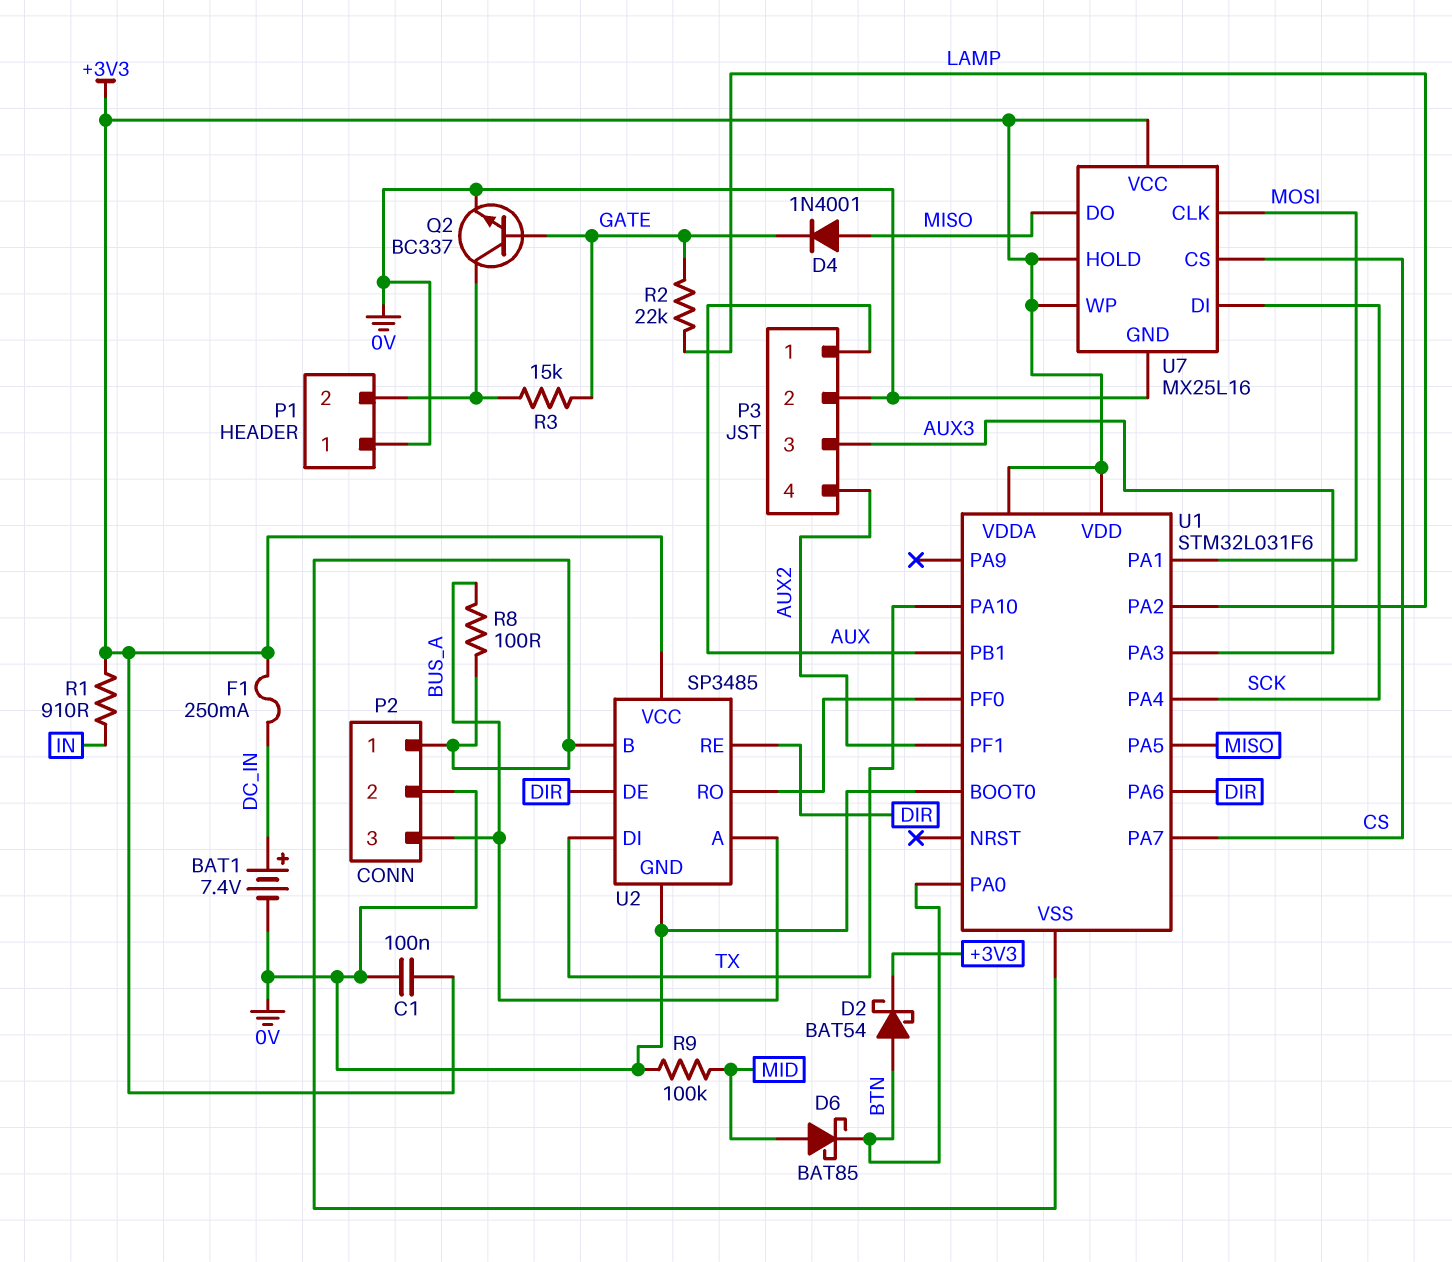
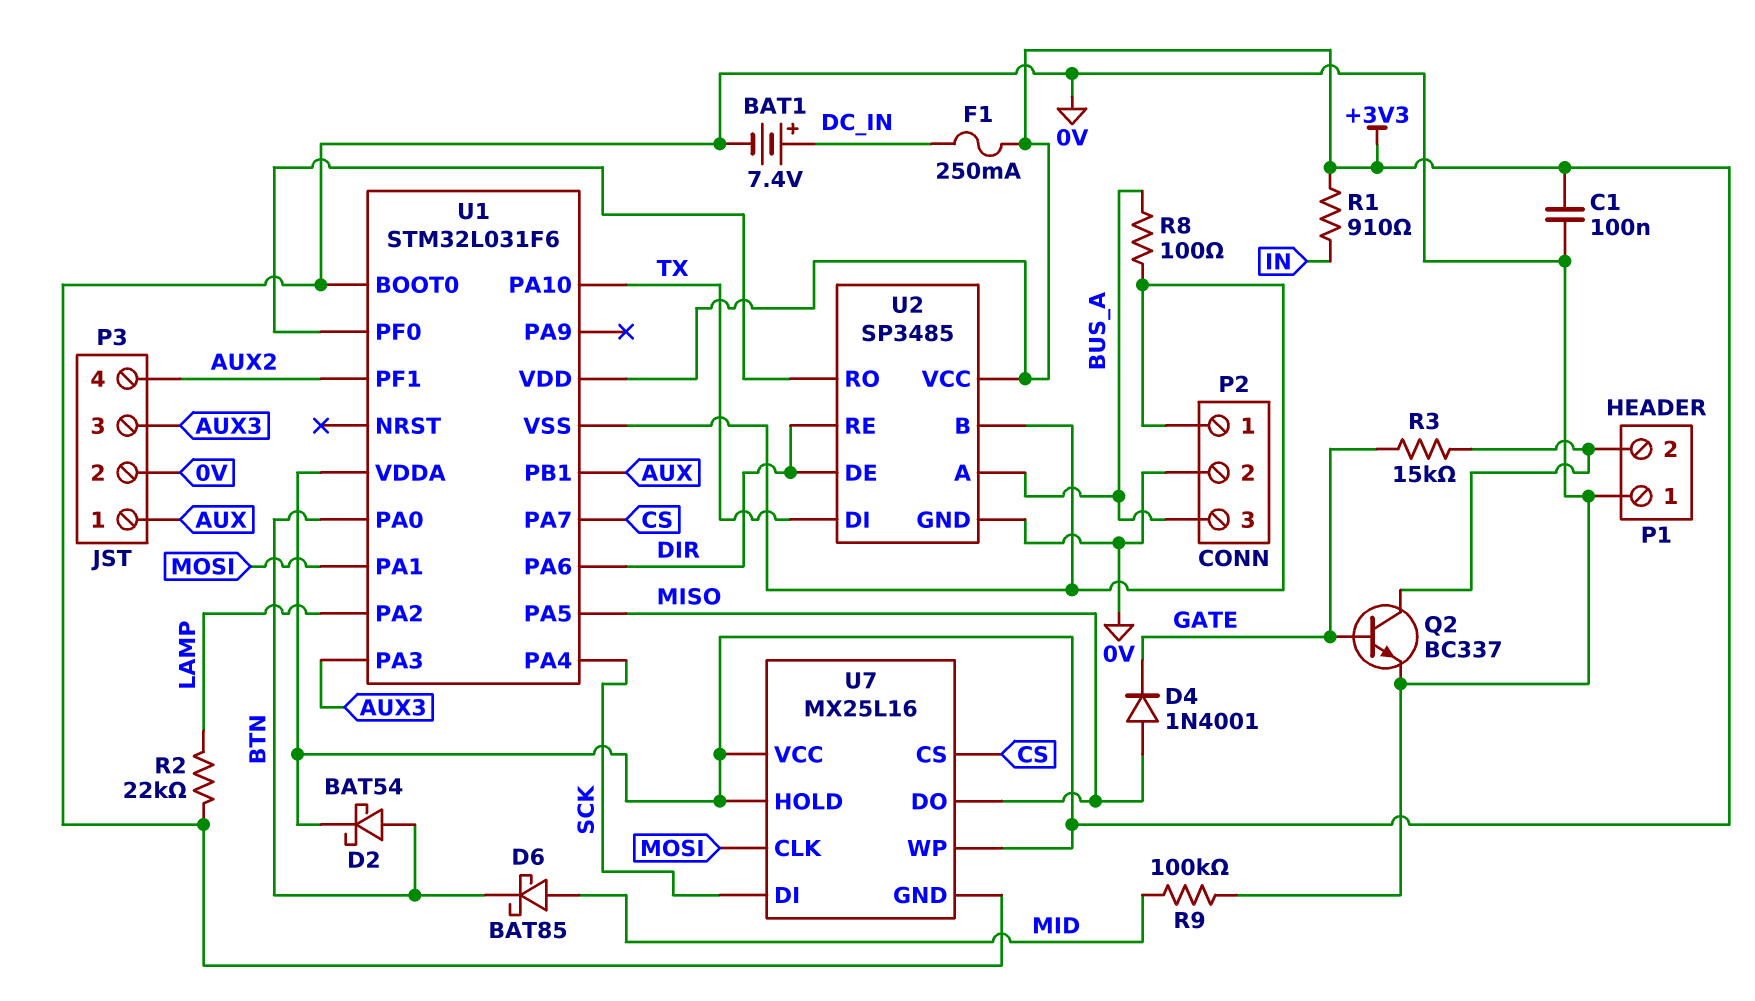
R2: 22k (GATE, LAMP) -> 22k (0V, LAMP)

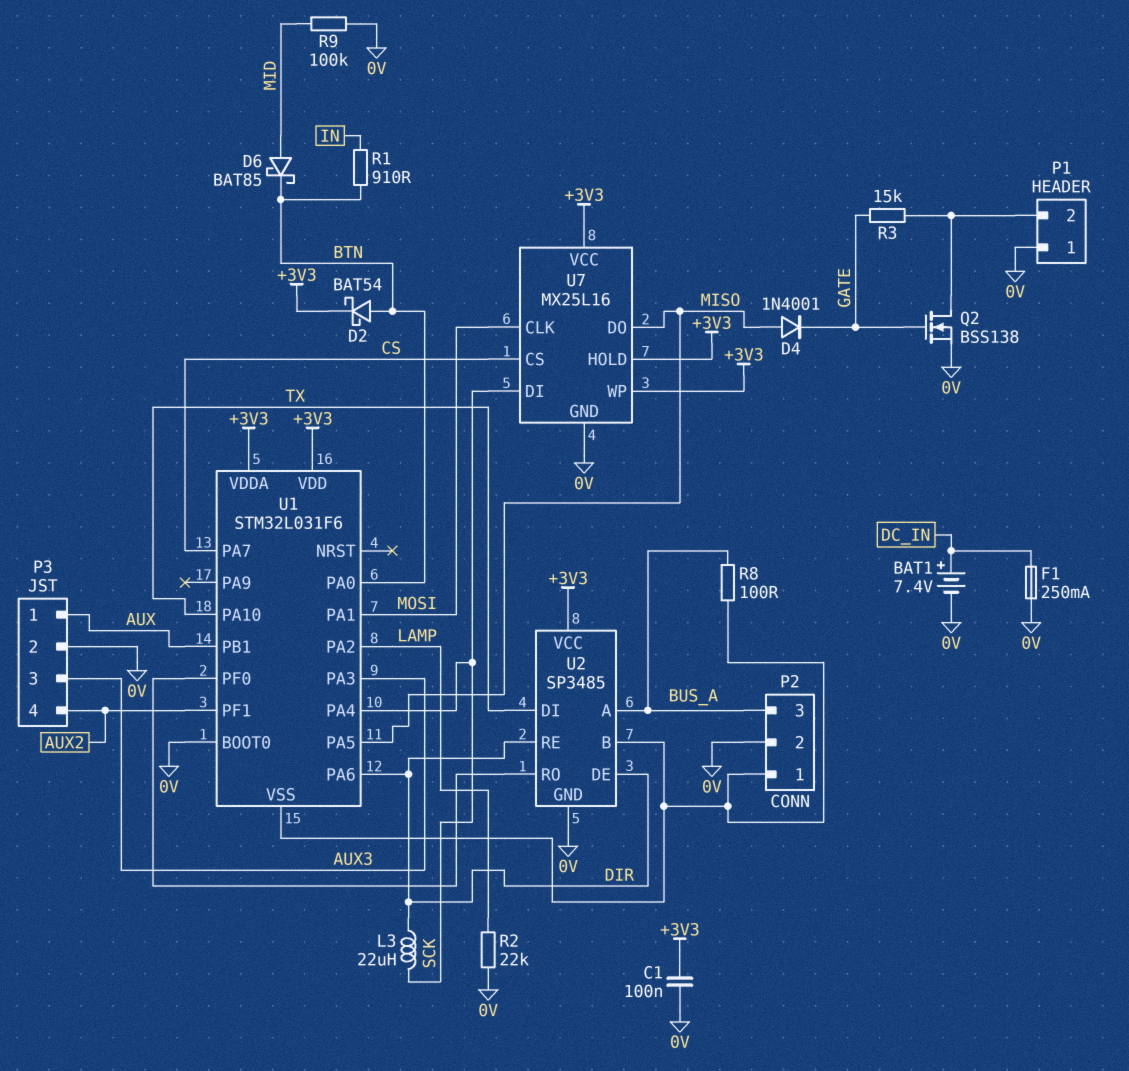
F1: 250mA (+3V3, DC_IN) -> 250mA (0V, DC_IN)
L3: none -> 22uH (DIR, SCK)
Q2: NPN BC337 (B GATE, C P1/2, E 0V) -> NMOS BSS138 (G GATE, D P1/2, S 0V)
R1: 910 (+3V3, IN) -> 910 (BTN, IN)

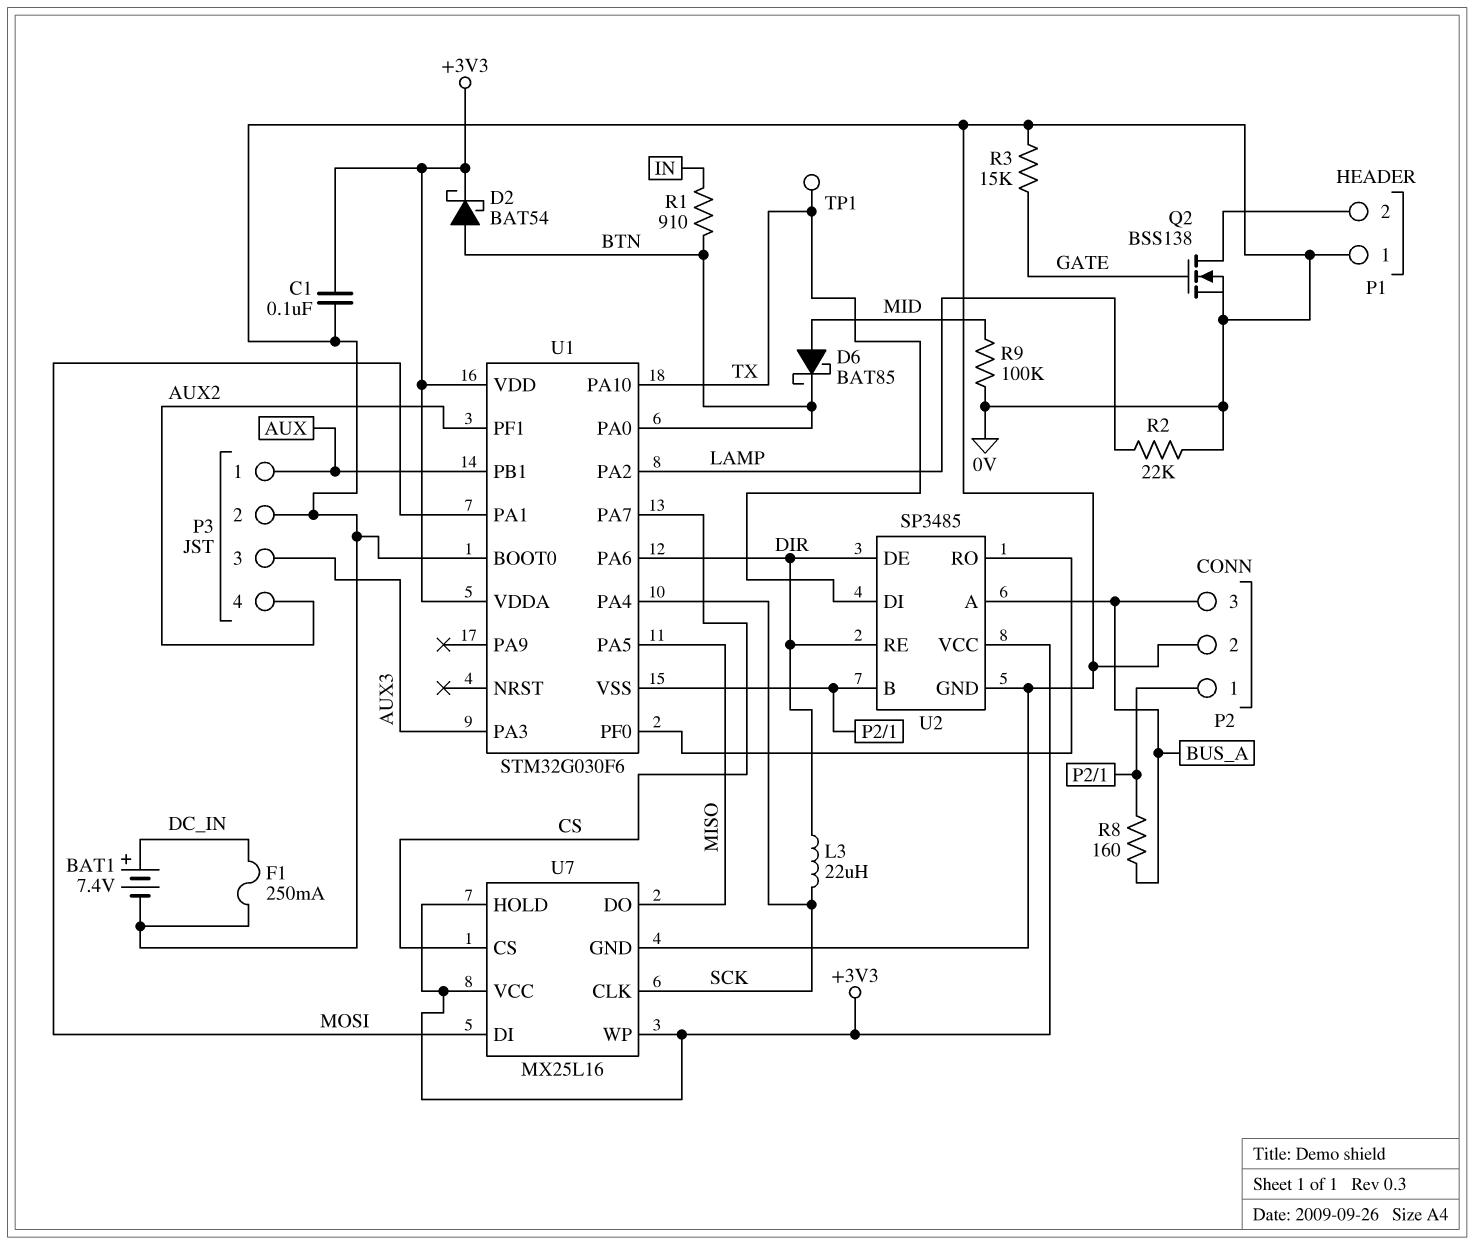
D4: diode 1N4001 (A MISO, K GATE) -> none
R3: 15k (GATE, P1/2) -> 15k (0V, GATE)
R8: 100 (BUS_A, P2/1) -> 160 (BUS_A, P2/1)
TP1: none -> test point (TX)
U1: STM32L031F6 -> STM32G030F6
U7 pin CLK: MOSI -> SCK
U7 pin DI: SCK -> MOSI

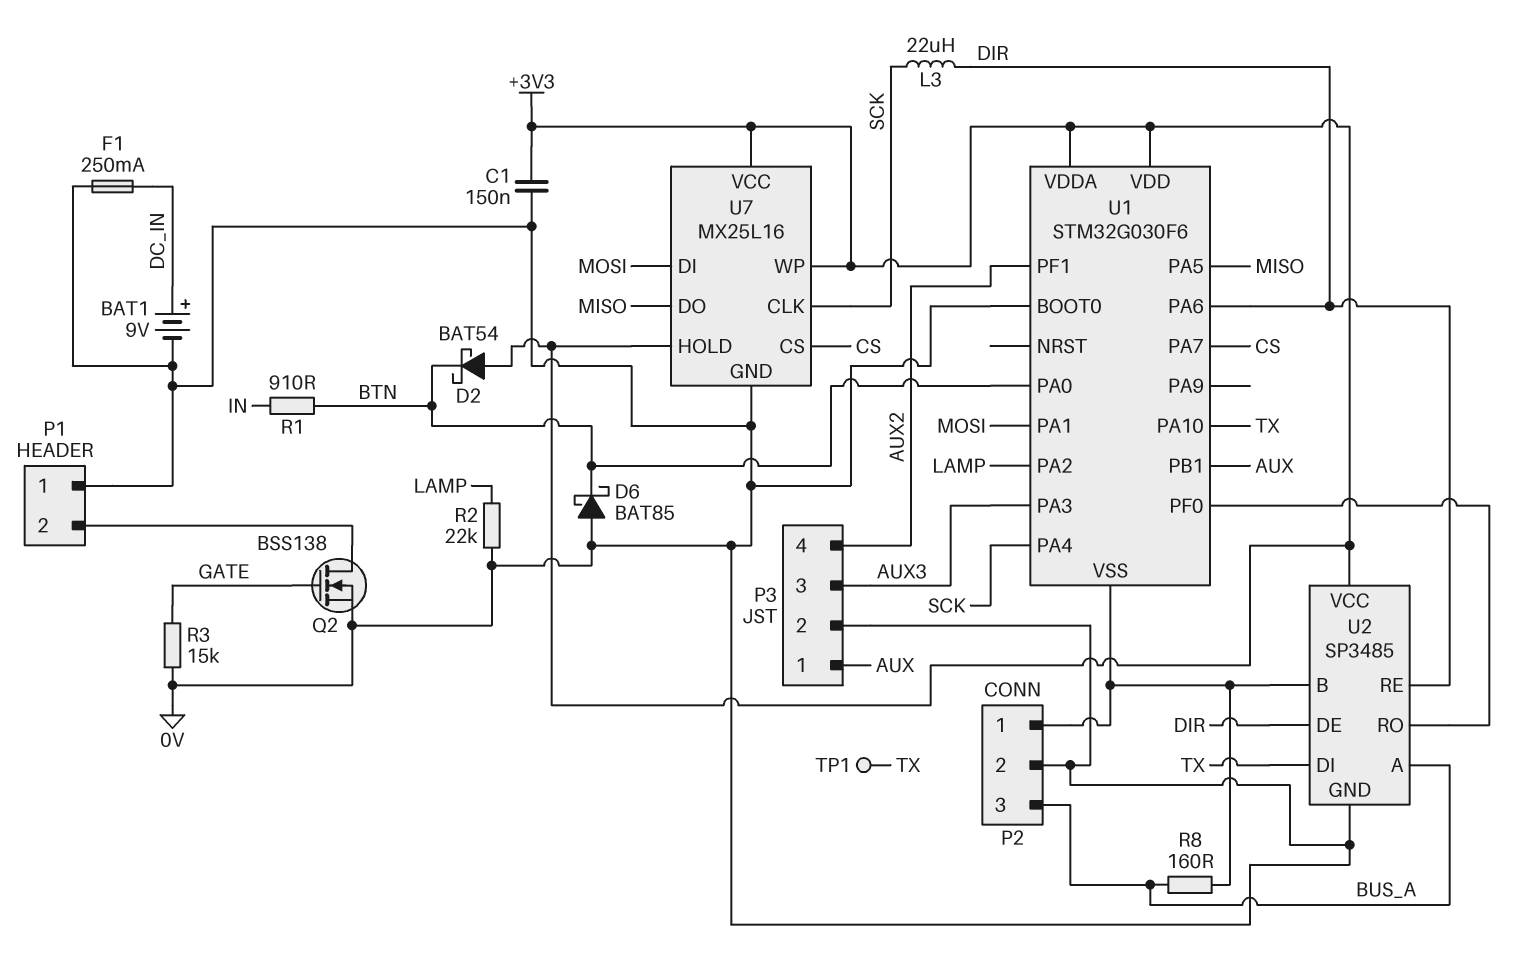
BAT1: 7.4V (plus DC_IN, minus 0V) -> 9V (plus DC_IN, minus 0V)
C1: 100nF (+3V3, 0V) -> 150nF (+3V3, 0V)
D2: schottky BAT54 (A BTN, K +3V3) -> schottky BAT54 (A +3V3, K BTN)
D6: schottky BAT85 (A MID, K BTN) -> schottky BAT85 (A 0V, K BTN)
R9: 100k (0V, MID) -> none

